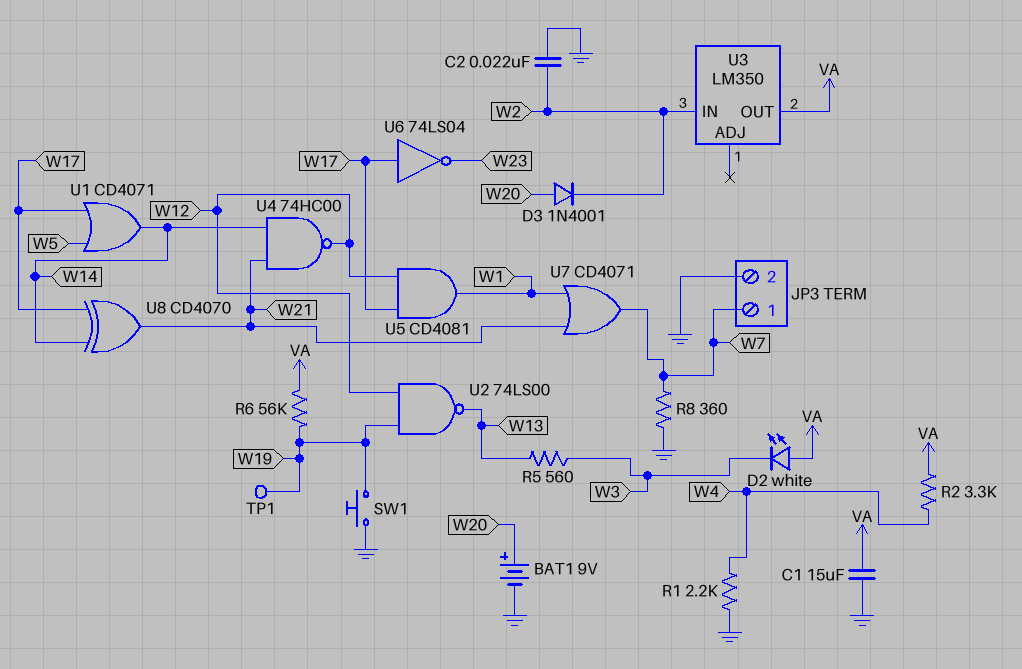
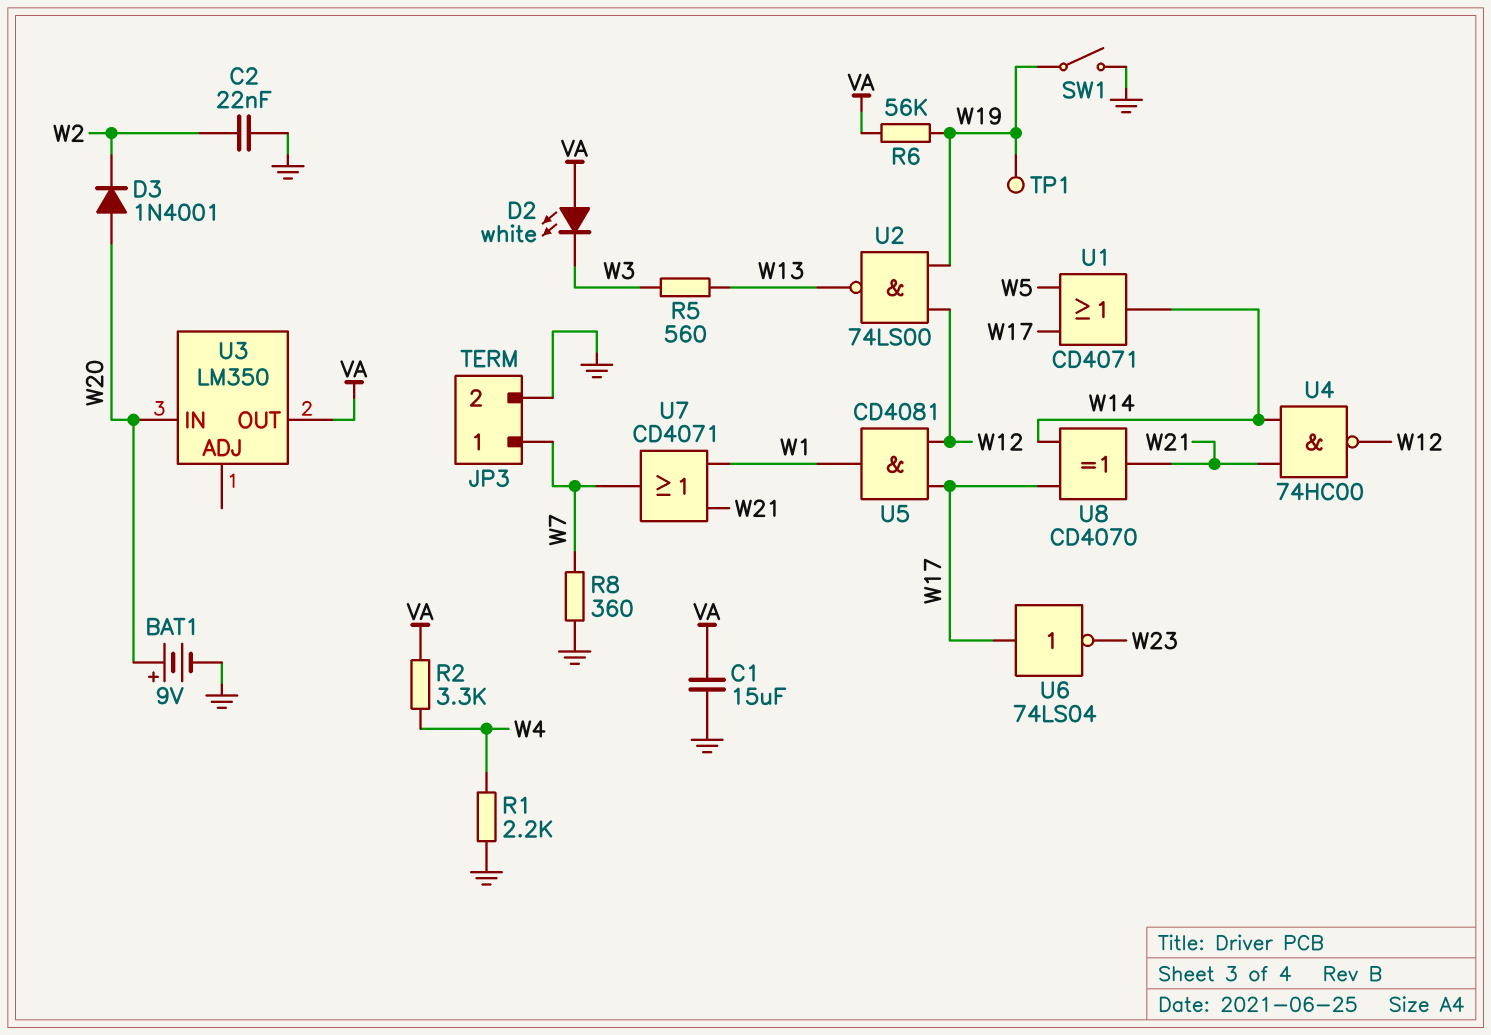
SW1: button (GND, W19) -> switch (GND, W19)
U3 pin IN: W2 -> W20

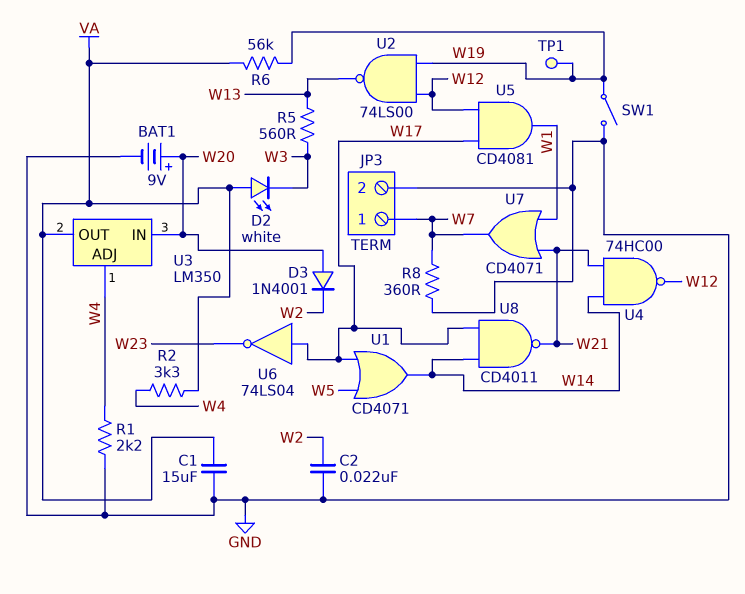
U3 pin ADJ: none -> W4
U8: XOR CD4070 (in W14, in W17, out W21) -> NAND CD4011 (in W14, in W17, out W21)

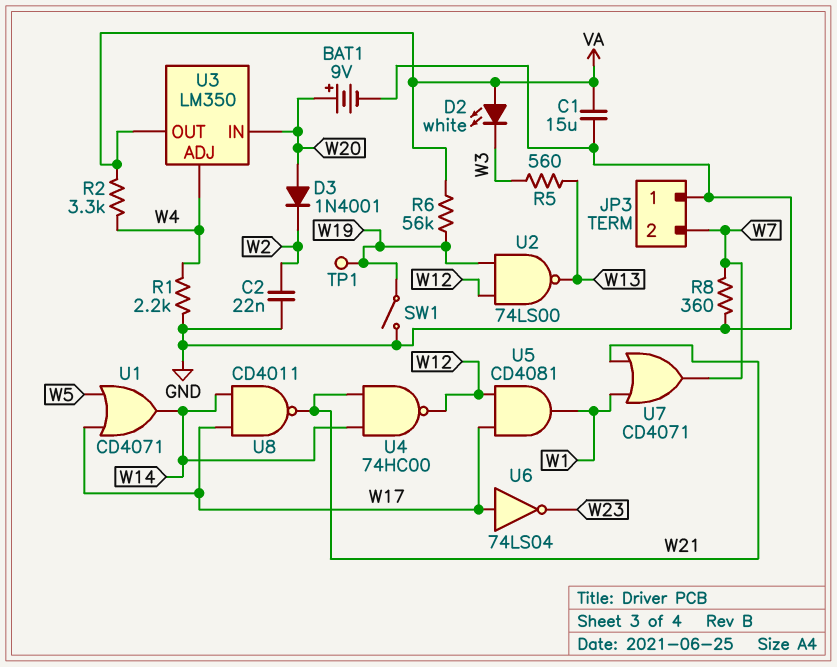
JP3 pin 1: W7 -> GND
JP3 pin 2: GND -> W7

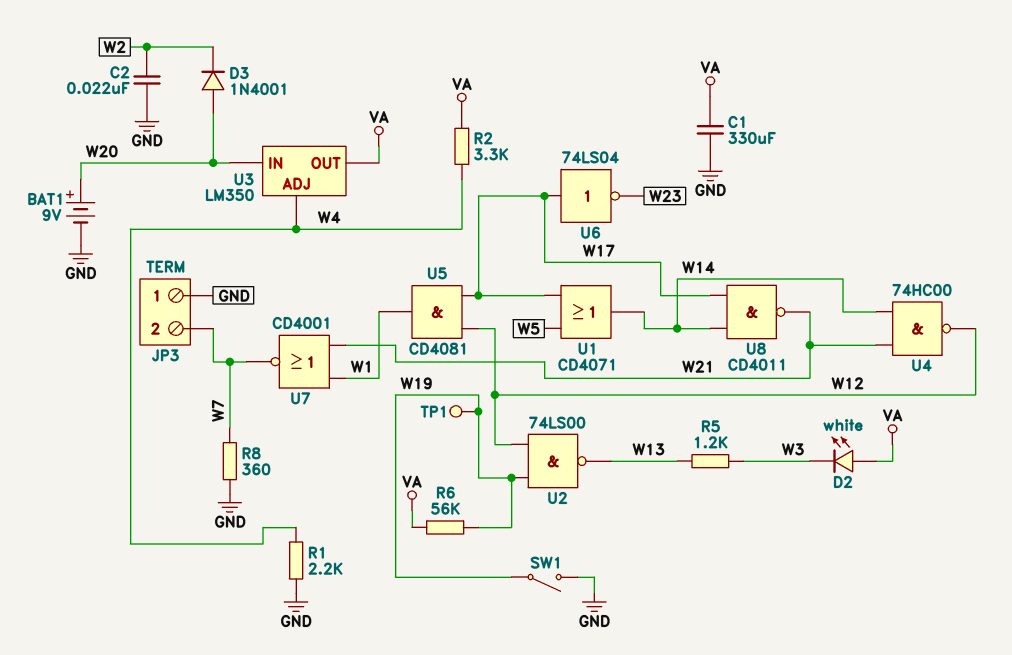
C1: 15uF (GND, VA) -> 330uF (GND, VA)
R5: 560 (W3, W13) -> 1.2k (W3, W13)
U7: OR CD4071 (in W1, in W21, out W7) -> NOR CD4001 (in W1, in W21, out W7)

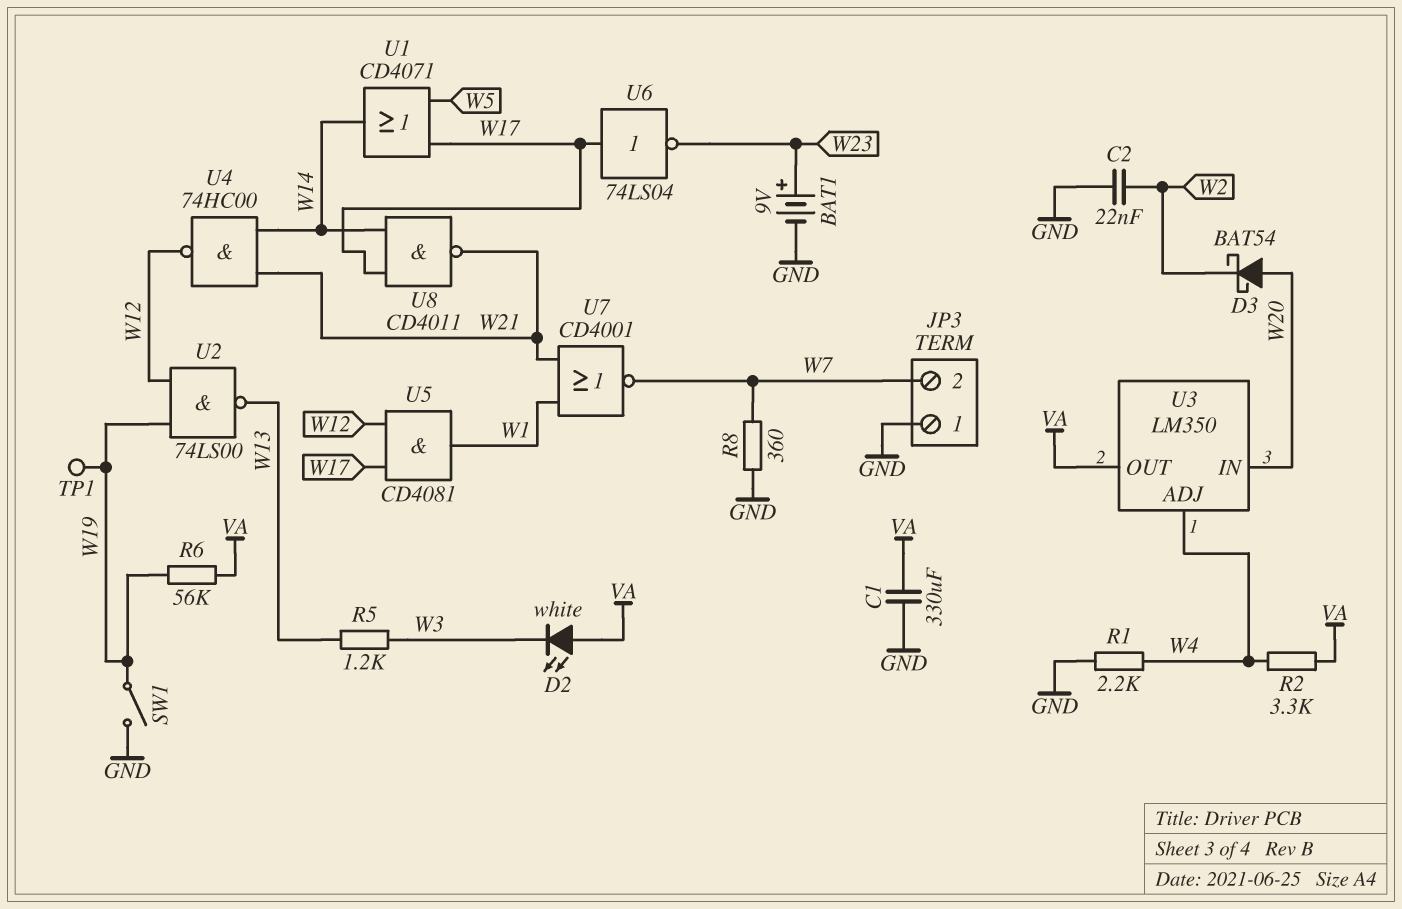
BAT1: 9V (plus W20, minus GND) -> 9V (plus W23, minus GND)
D3: diode 1N4001 (A W20, K W2) -> schottky BAT54 (A W20, K W2)

